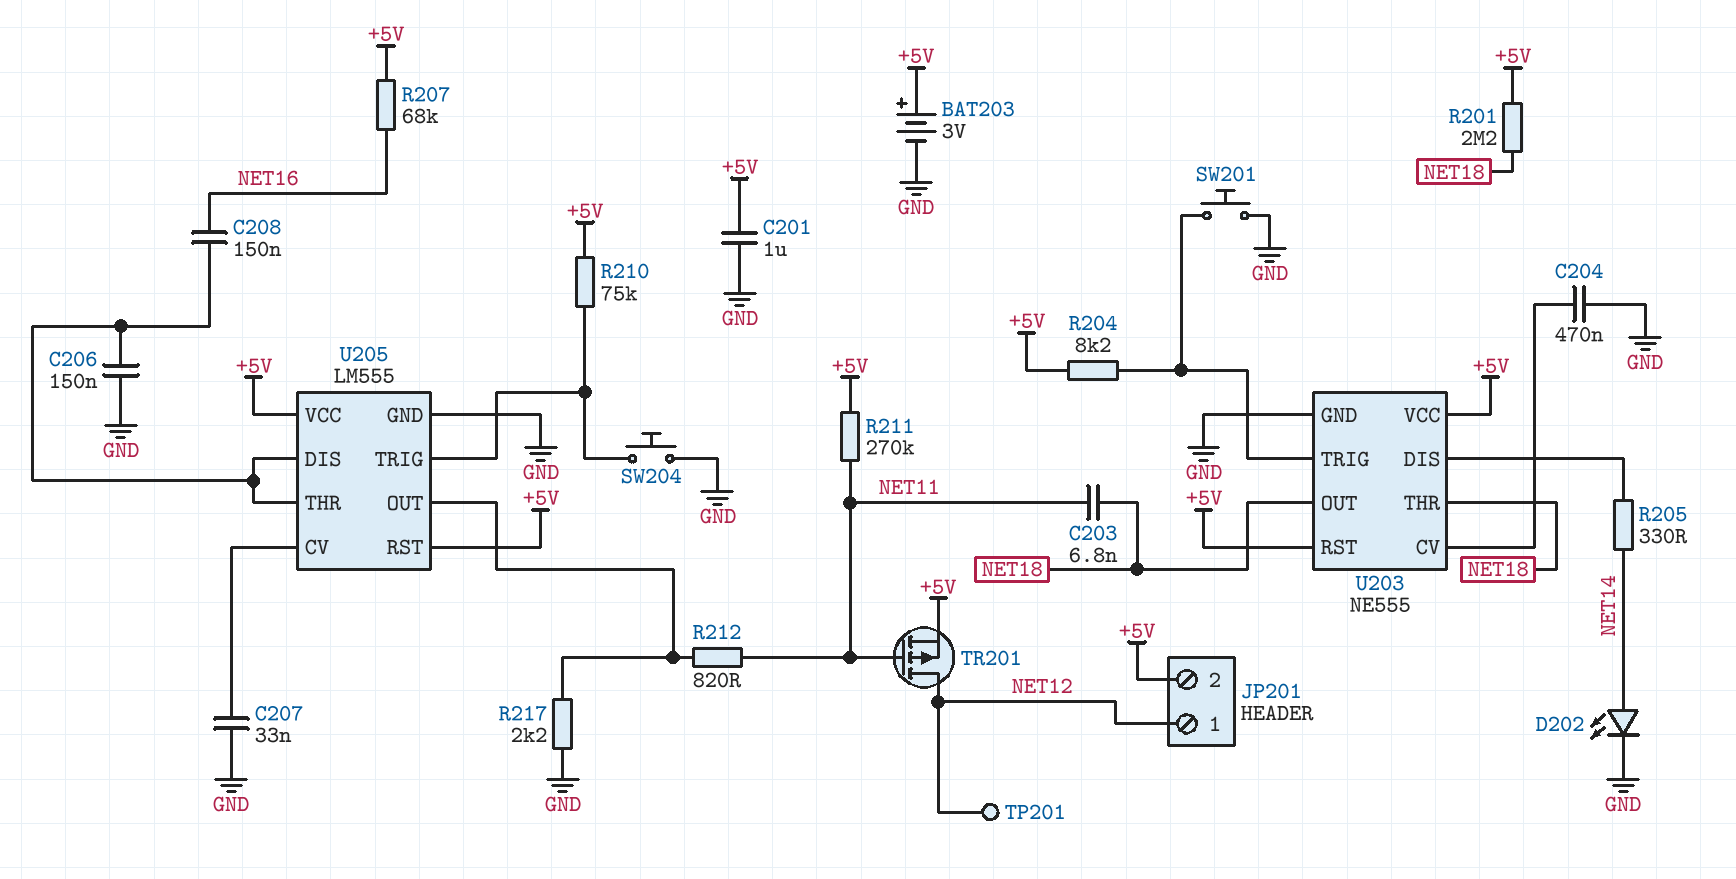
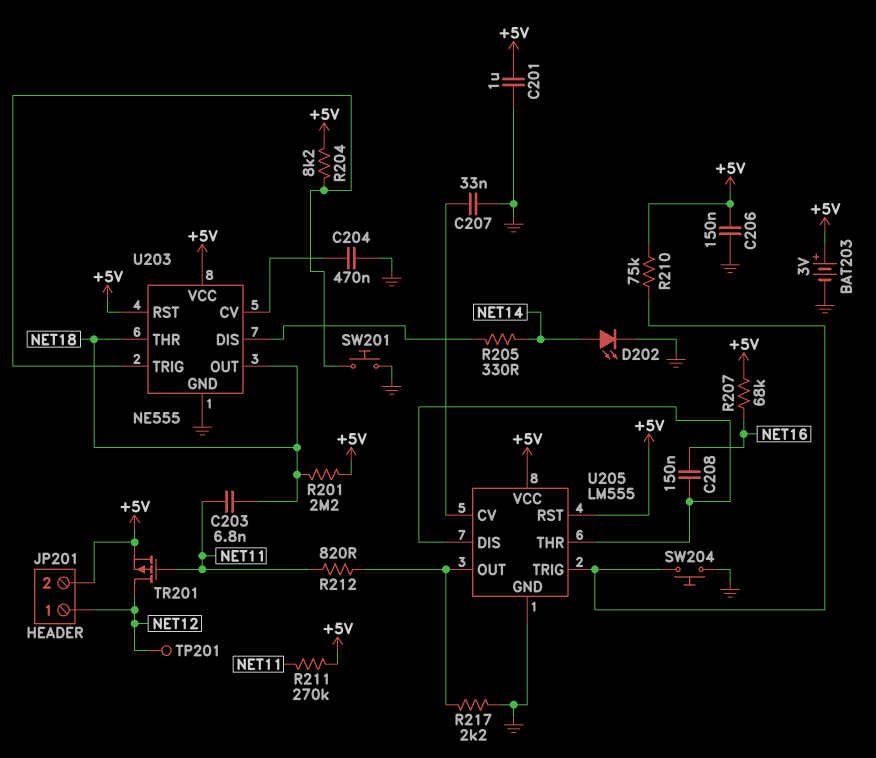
C206: 150nF (GND, U205/DIS) -> 150nF (+5V, GND)

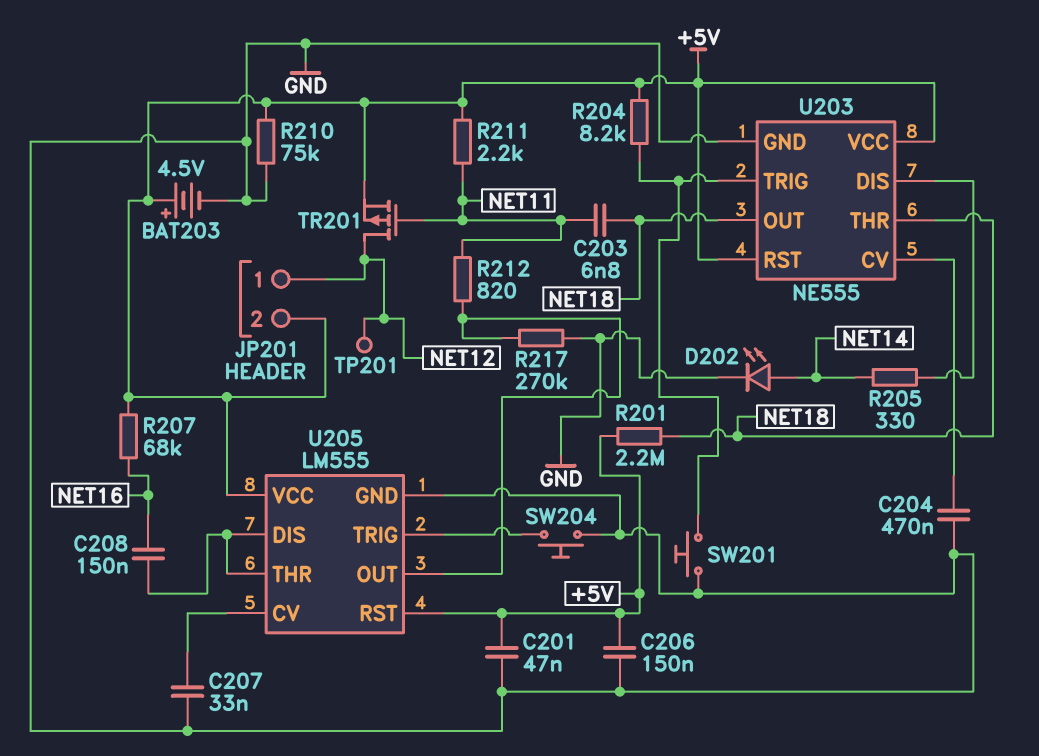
BAT203: 3V (plus +5V, minus GND) -> 4.5V (plus +5V, minus GND)
C201: 1uF (+5V, GND) -> 47nF (+5V, GND)
R210: 75k (+5V, U205/TRIG) -> 75k (+5V, GND)
R211: 270k (+5V, NET11) -> 2.2k (+5V, NET11)
R217: 2.2k (GND, U205/OUT) -> 270k (GND, U205/OUT)

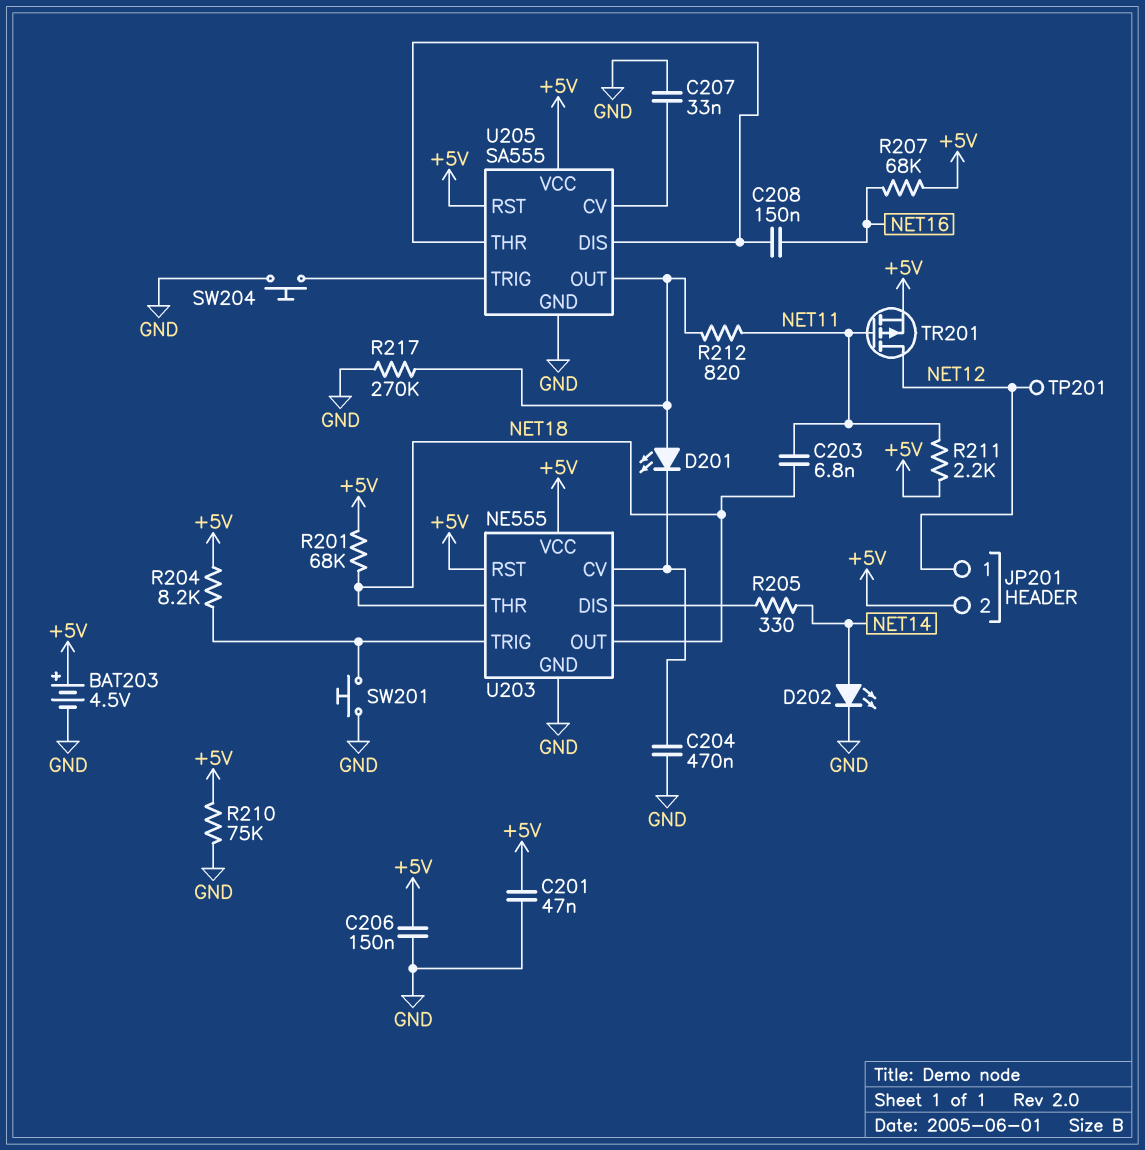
D201: none -> LED (A U205/OUT, K U203/CV)
R201: 2.2M (+5V, NET18) -> 68k (+5V, NET18)
U205: LM555 -> SA555

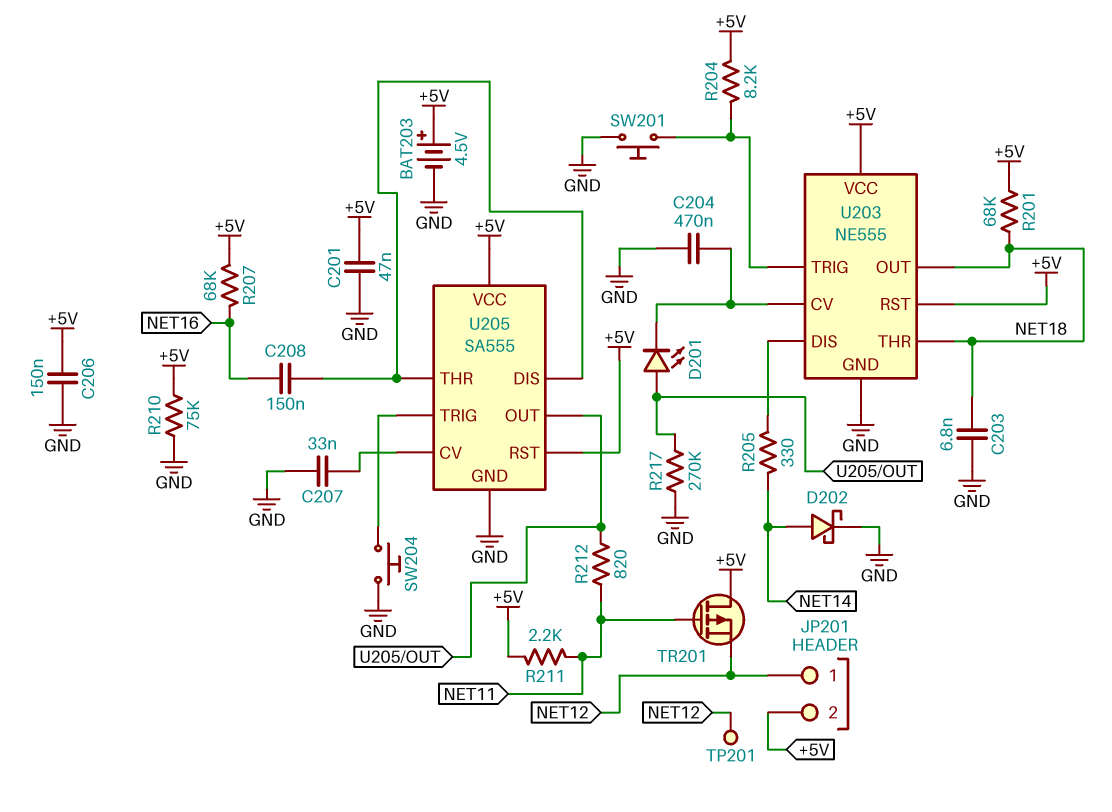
C203: 6.8nF (NET11, NET18) -> 6.8nF (GND, NET18)
D202: LED (A NET14, K GND) -> schottky (A NET14, K GND)
TR201: PMOS (G NET11, D NET12, S +5V) -> PMOS (G NET11, D +5V, S NET12)

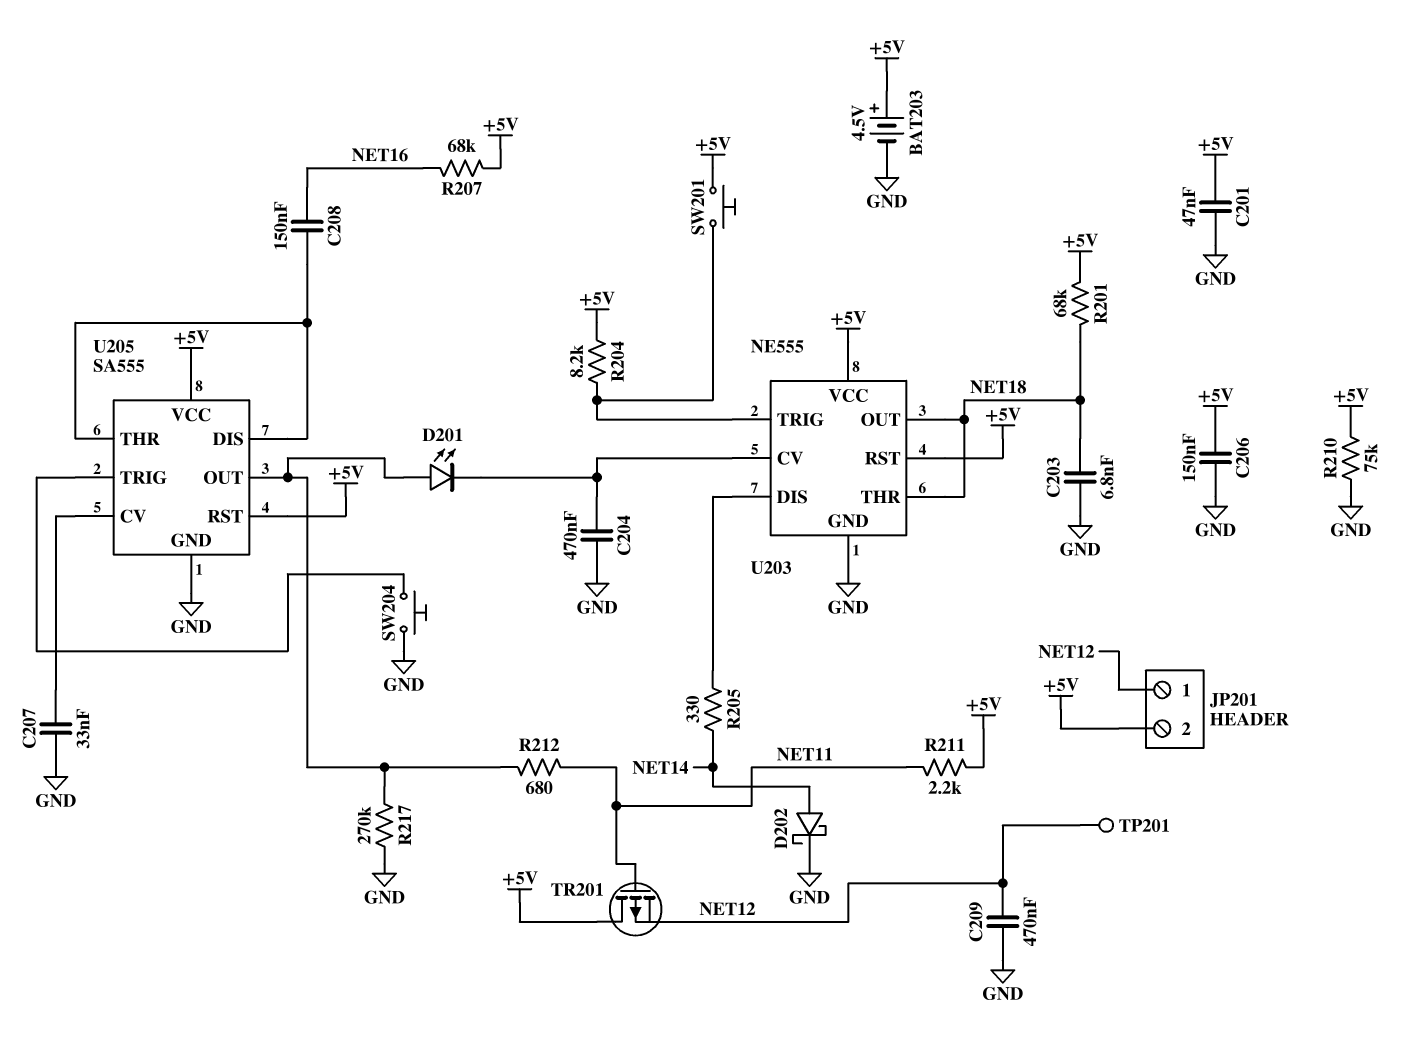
C209: none -> 470nF (GND, NET12)
R212: 820 (NET11, U205/OUT) -> 680 (NET11, U205/OUT)
SW201: button (GND, U203/TRIG) -> button (+5V, U203/TRIG)

